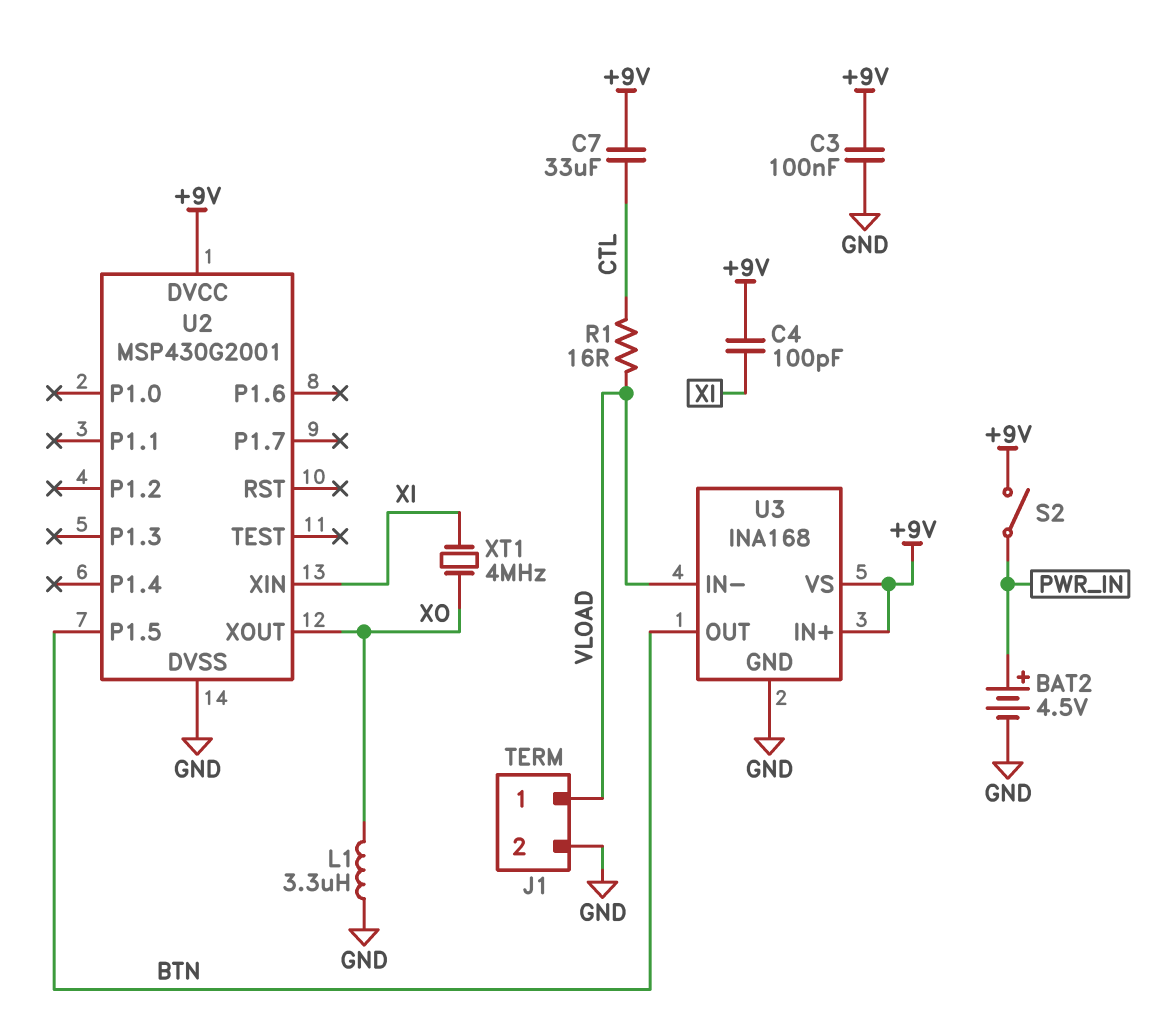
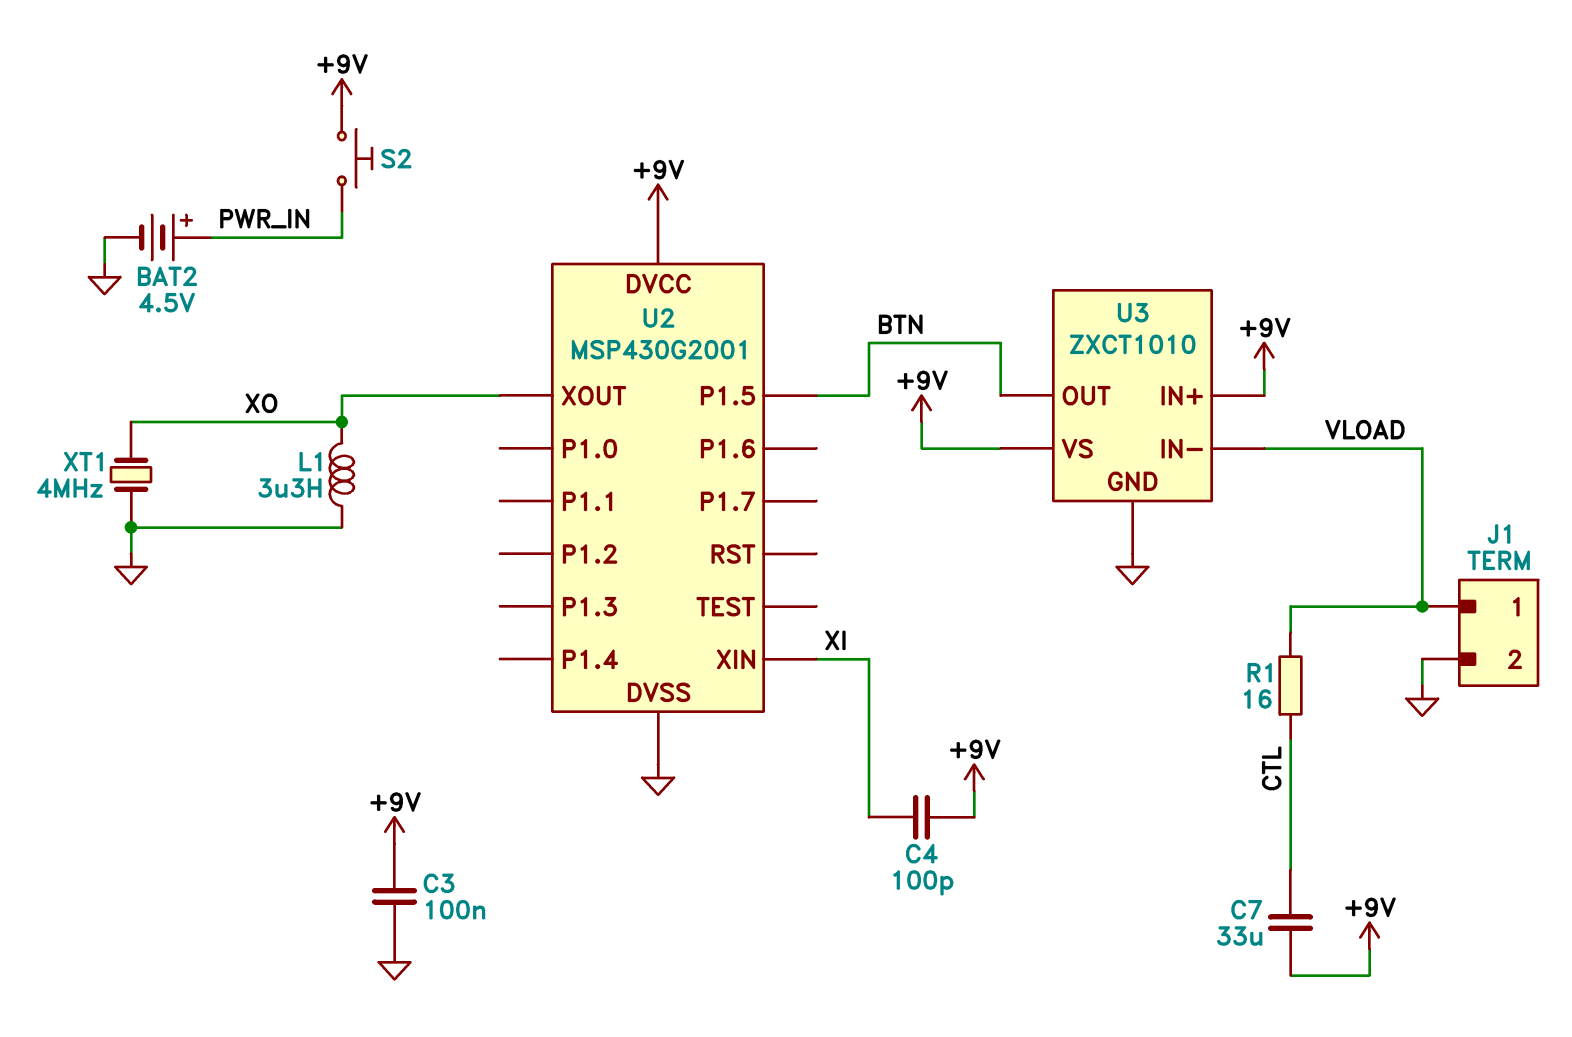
S2: switch (+9V, PWR_IN) -> button (+9V, PWR_IN)
U3: INA168 -> ZXCT1010
XT1: 4MHz (XI, XO) -> 4MHz (GND, XO)

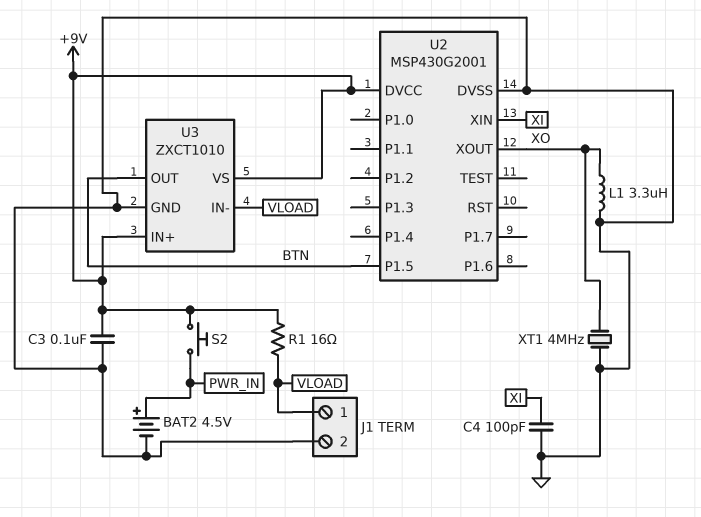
C4: 100pF (+9V, XI) -> 100pF (GND, XI)
C7: 33uF (+9V, CTL) -> none
R1: 16 (CTL, VLOAD) -> 16 (+9V, VLOAD)

